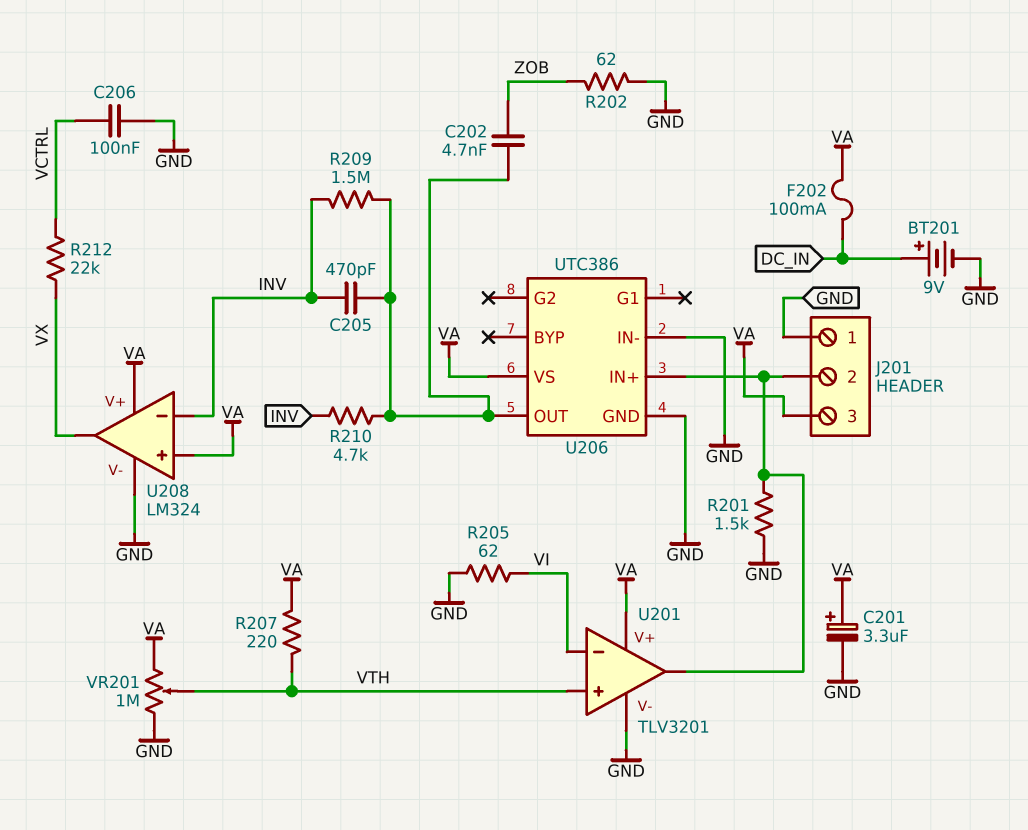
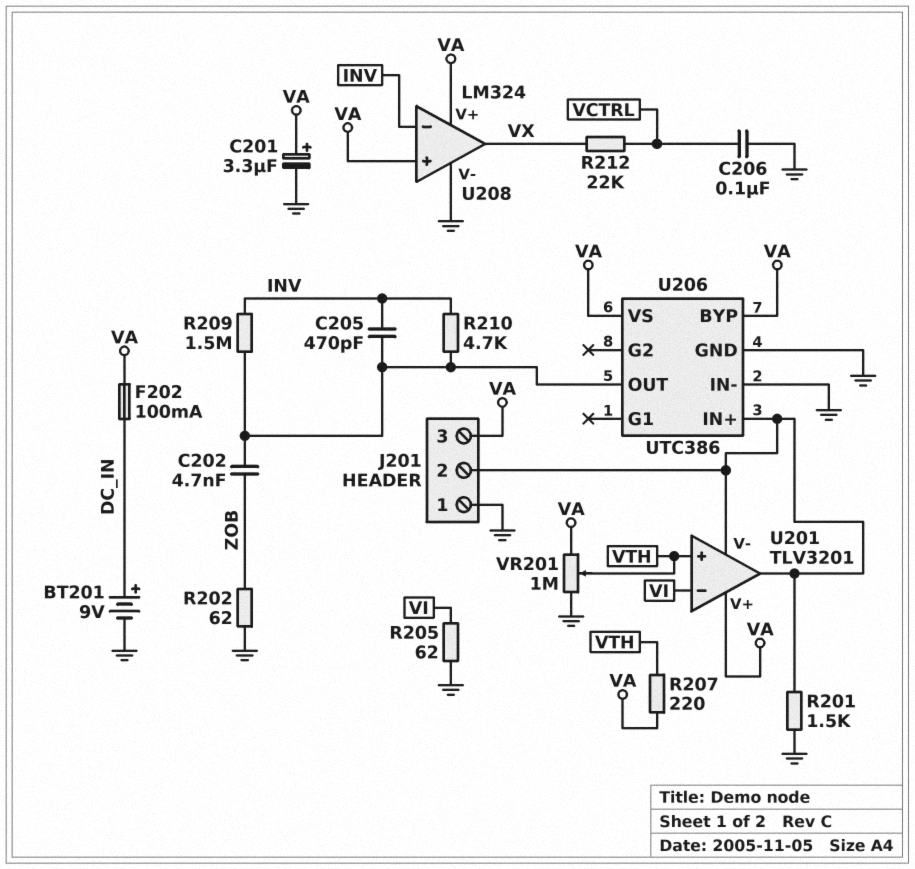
U201 pin V-: GND -> J201/2
U206 pin BYP: none -> VA

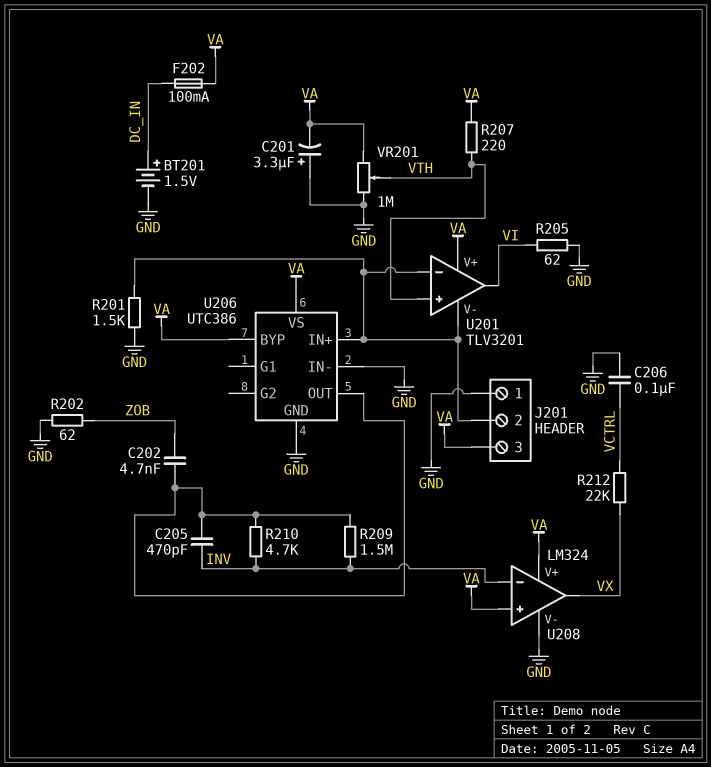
BT201: 9V (plus DC_IN, minus GND) -> 1.5V (plus DC_IN, minus GND)
C201: 3.3uF (plus VA, minus GND) -> 3.3uF (plus GND, minus VA)
U201 pin in-: VI -> J201/2
U201 pin out: J201/2 -> VI

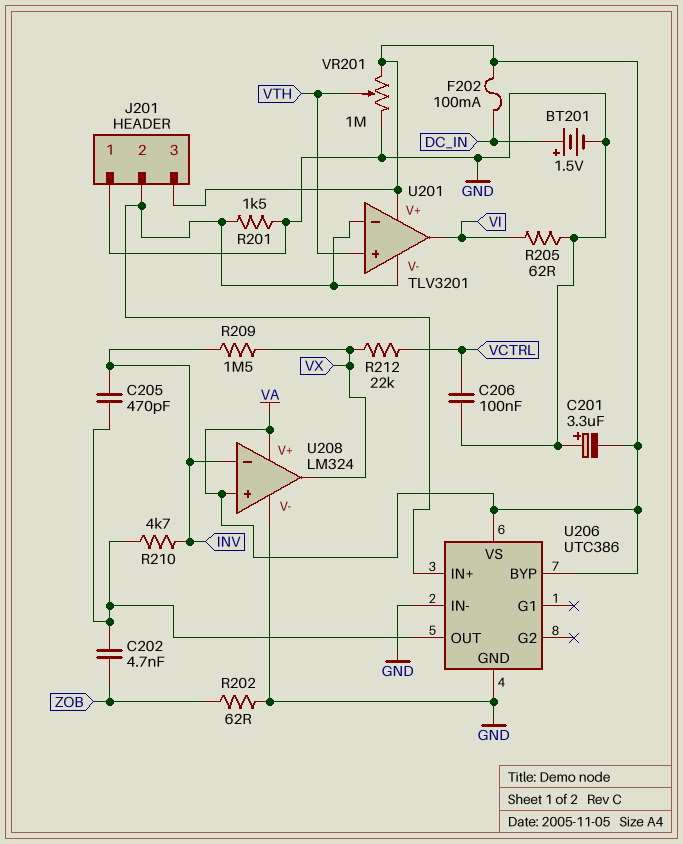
R207: 220 (VA, VTH) -> none
R209: 1.5M (INV, U206/OUT) -> 1.5M (INV, VX)

